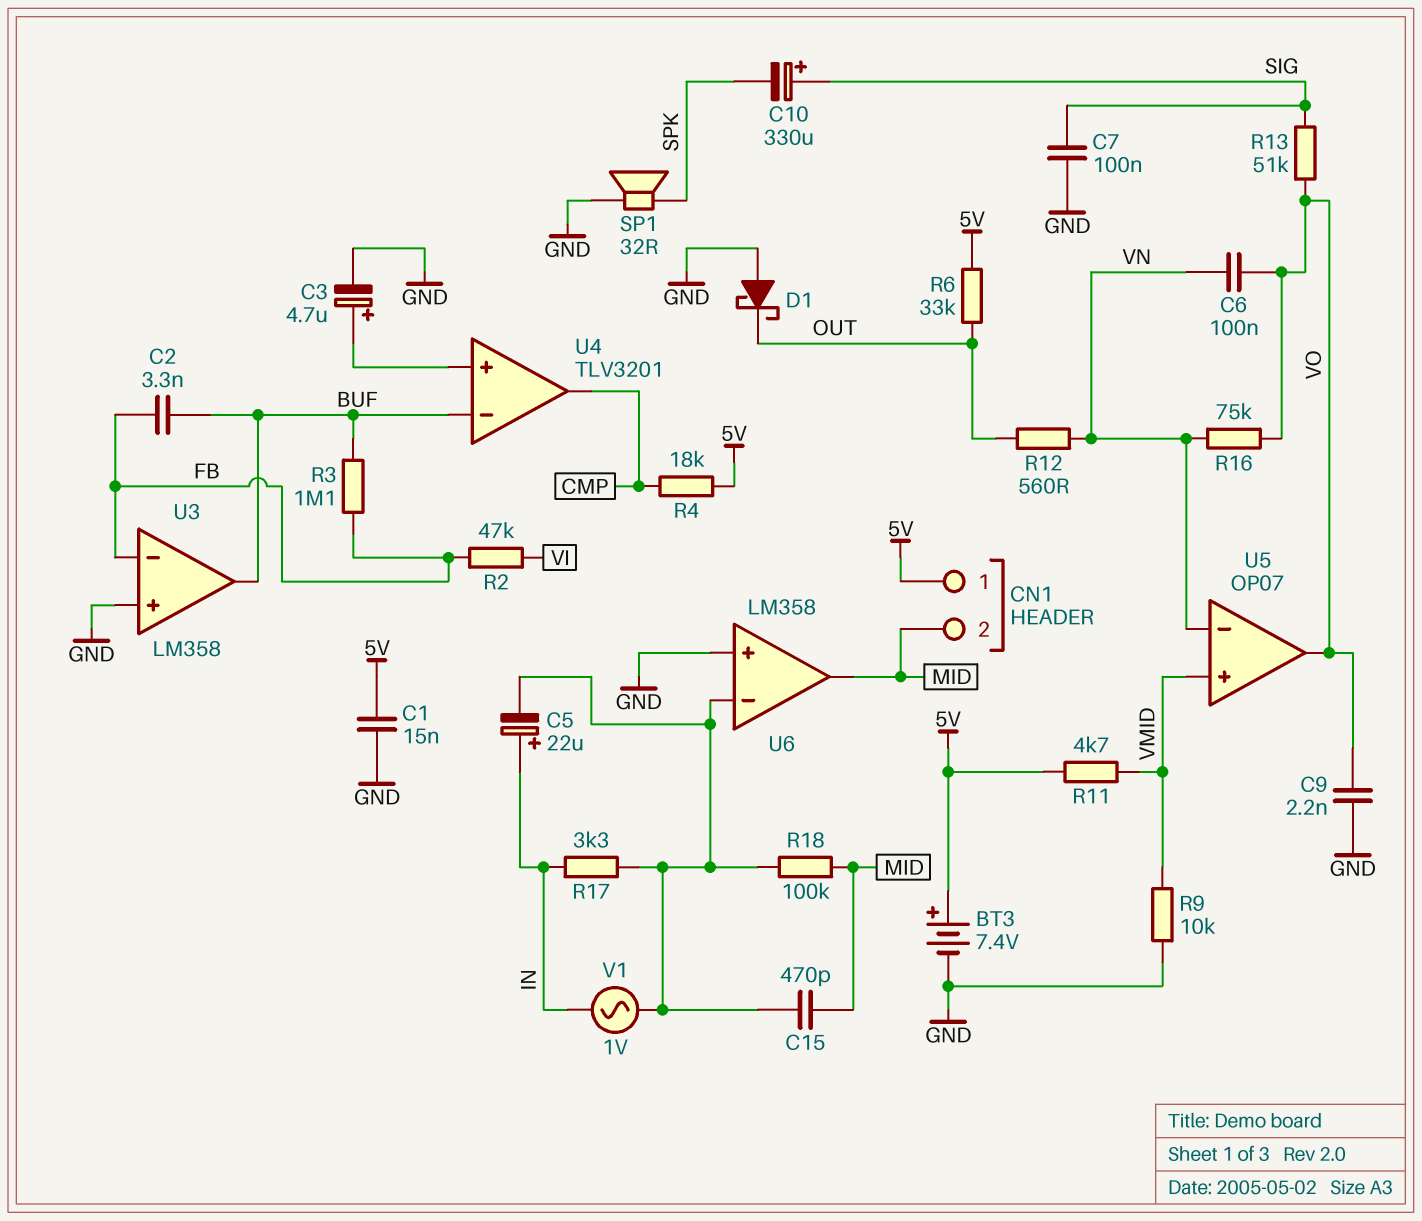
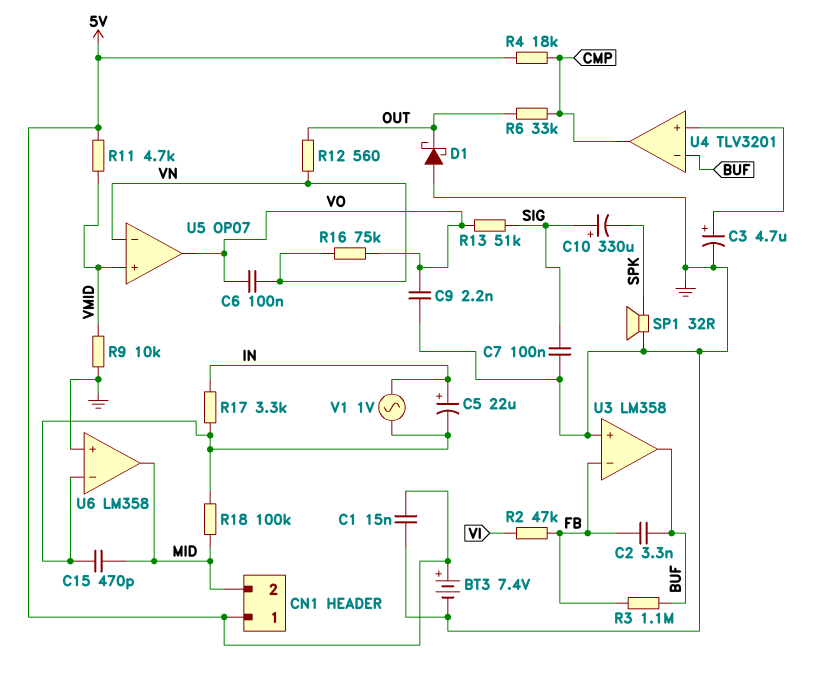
R6: 33k (5V, OUT) -> 33k (CMP, OUT)

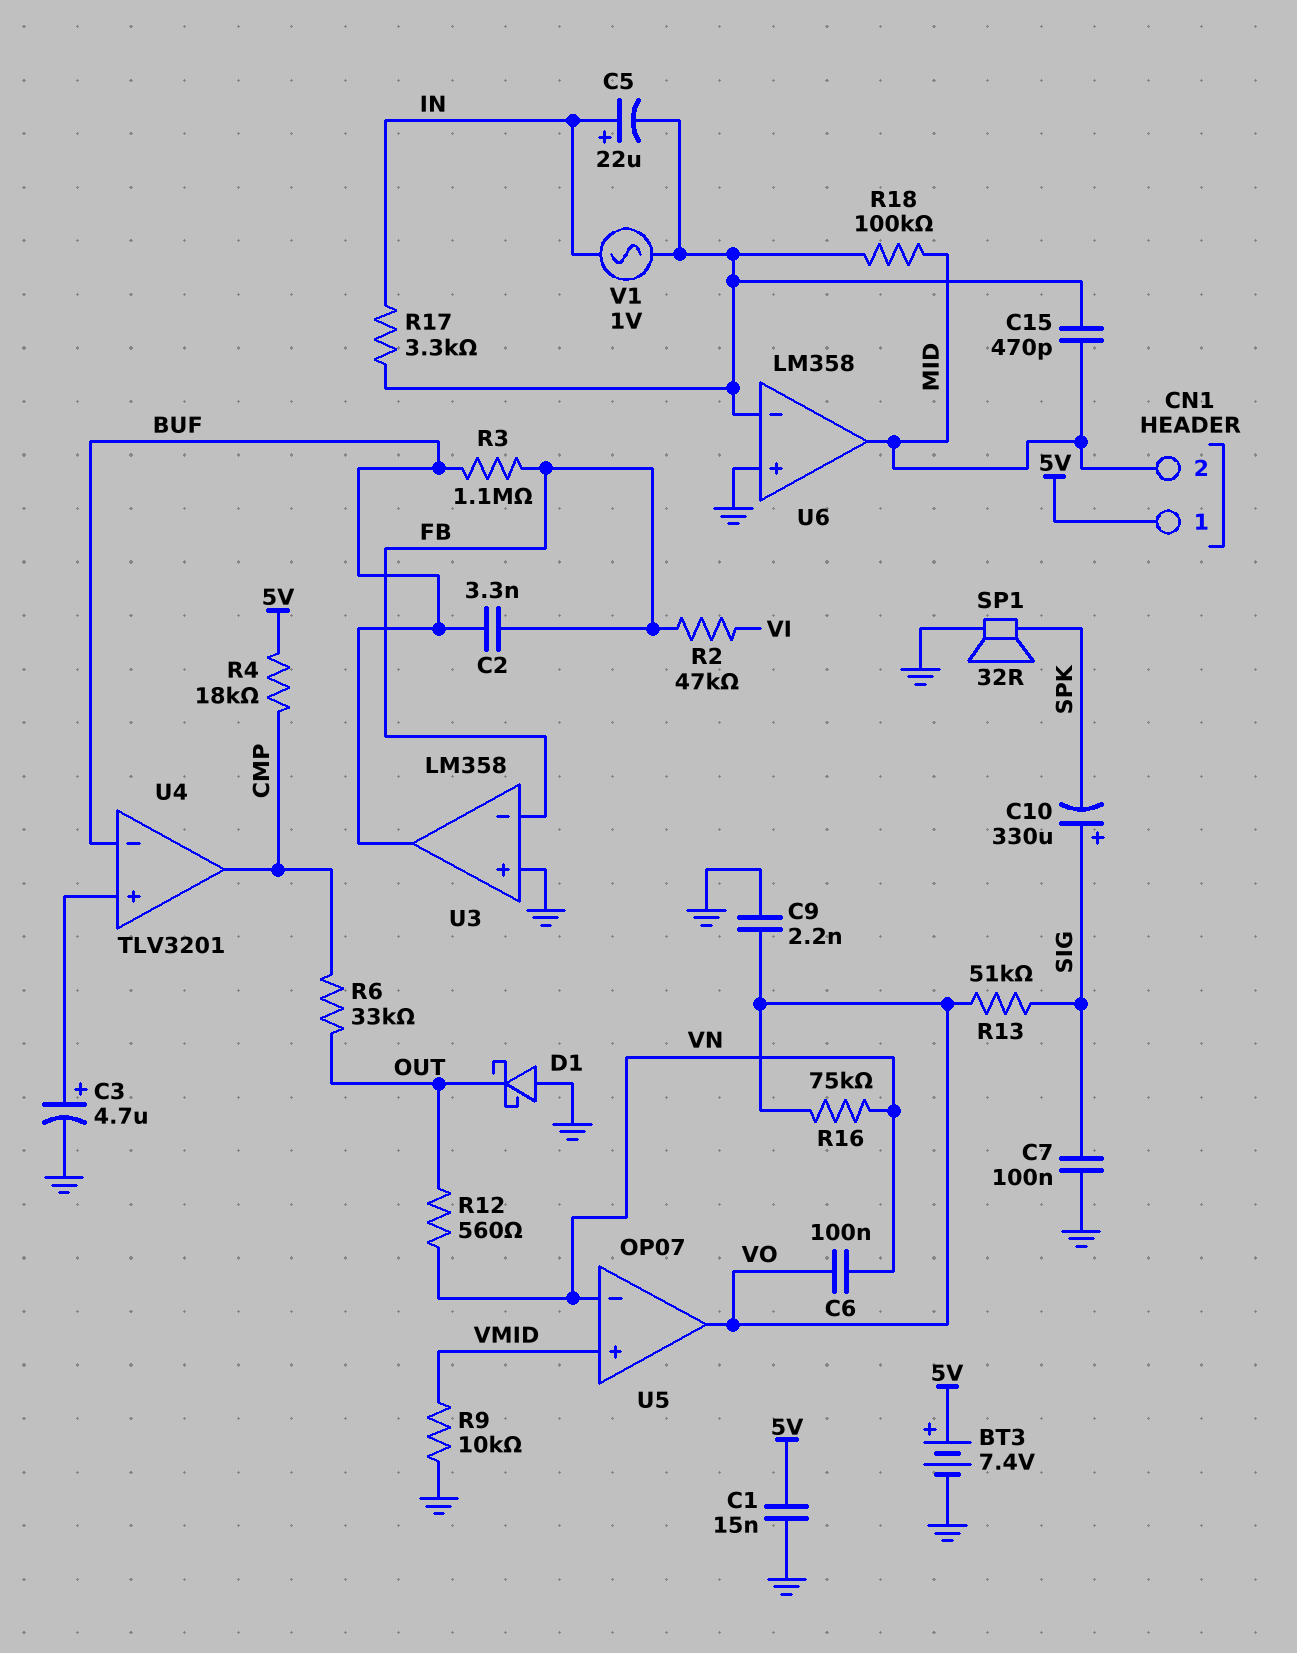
R11: 4.7k (5V, VMID) -> none

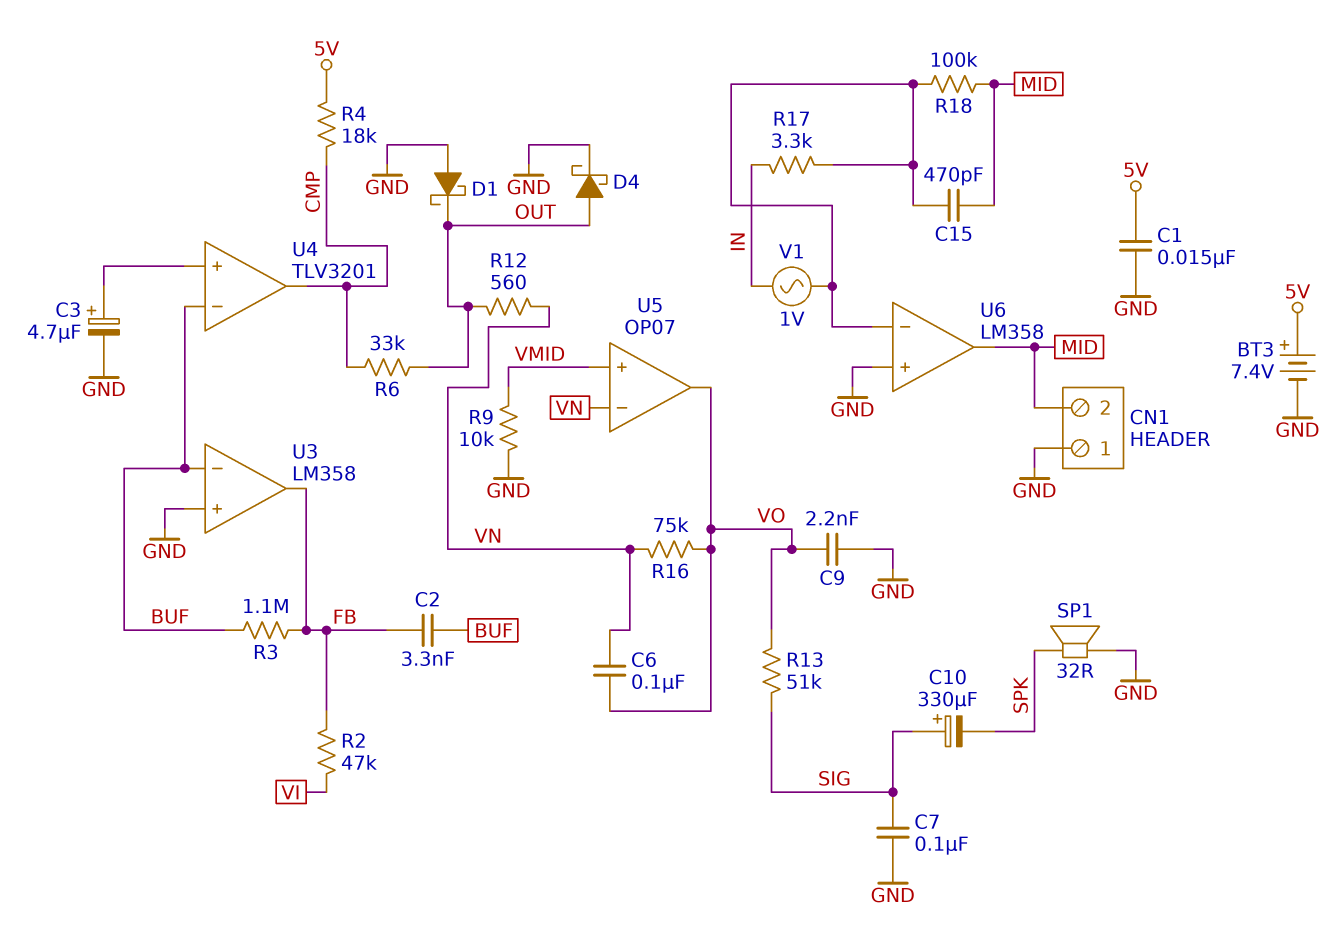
C5: 22uF (plus IN, minus U6/in-) -> none
CN1 pin 1: 5V -> GND
D4: none -> schottky (A OUT, K GND)
U3 pin in-: FB -> BUF
U3 pin out: BUF -> FB

